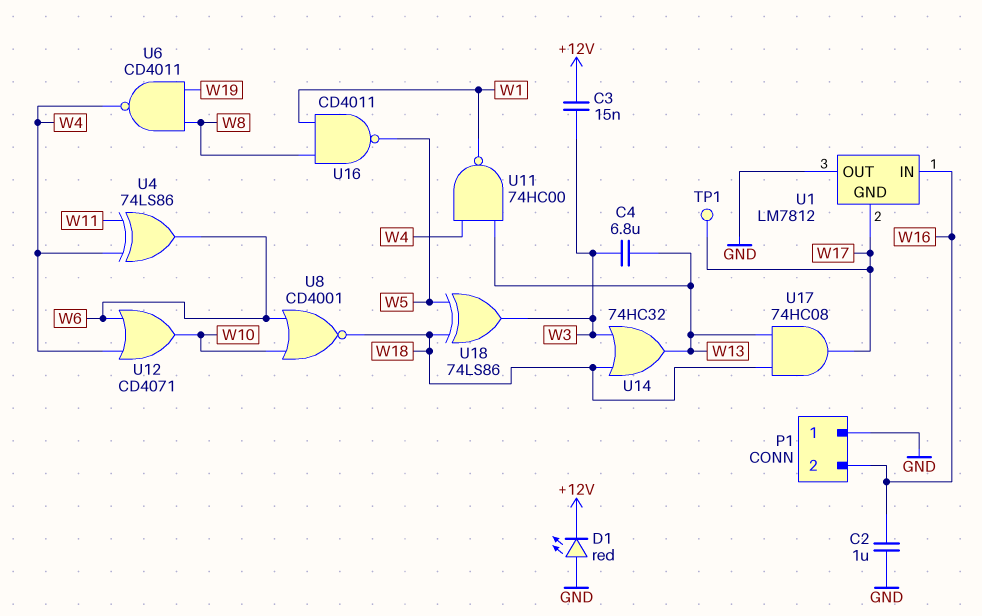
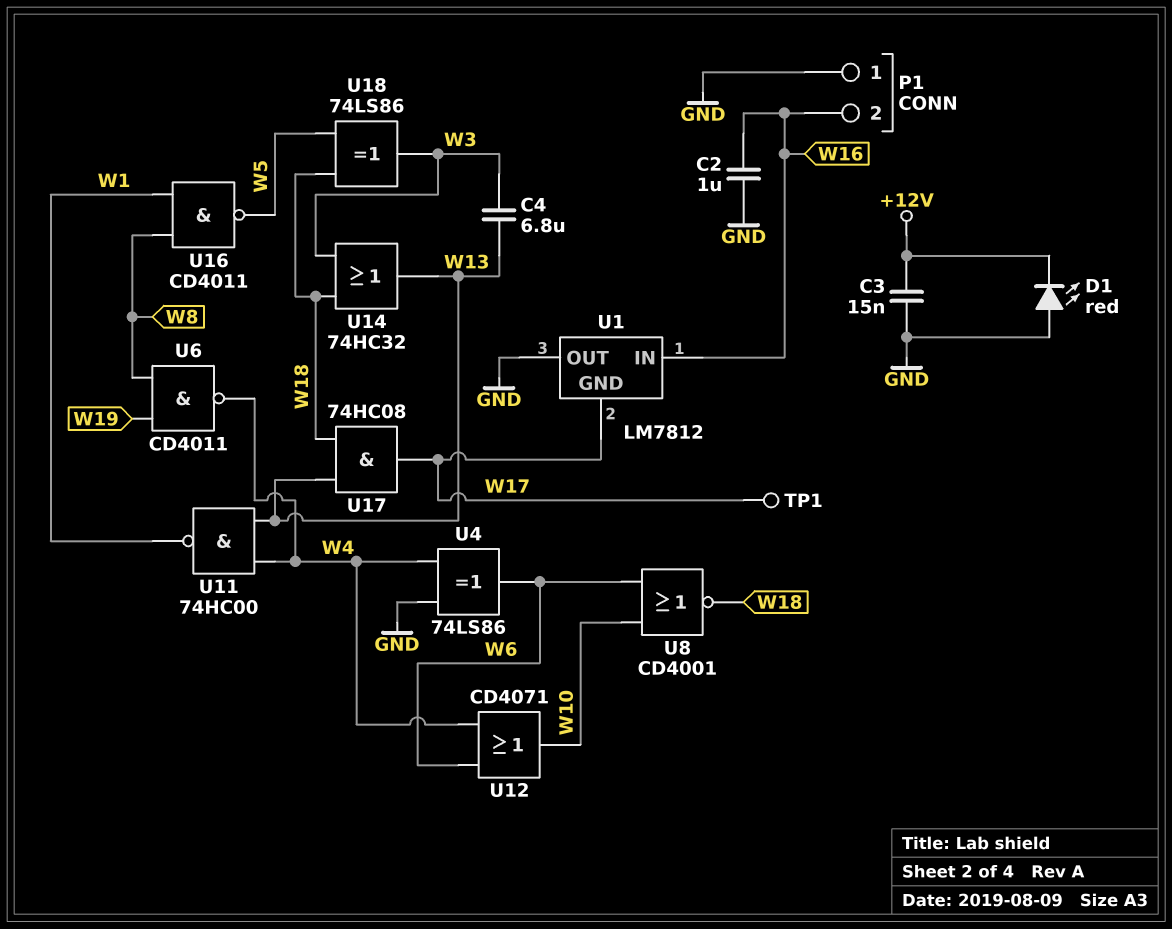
C3: 15nF (+12V, W3) -> 15nF (+12V, GND)
U4: XOR 74LS86 (in W4, in W11, out W6) -> XOR 74LS86 (in GND, in W4, out W6)

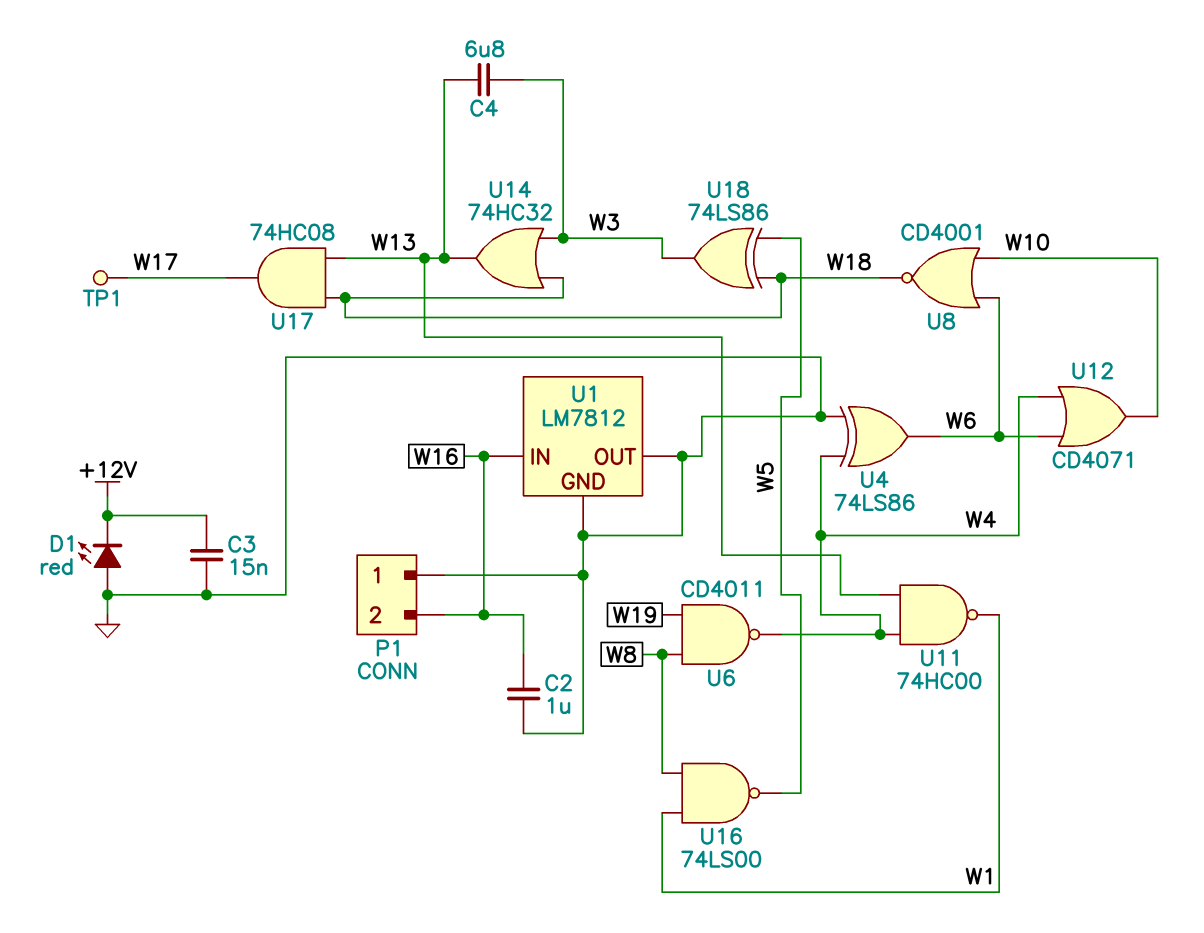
U1 pin GND: W17 -> GND
U16: NAND CD4011 (in W1, in W8, out W5) -> NAND 74LS00 (in W1, in W8, out W5)

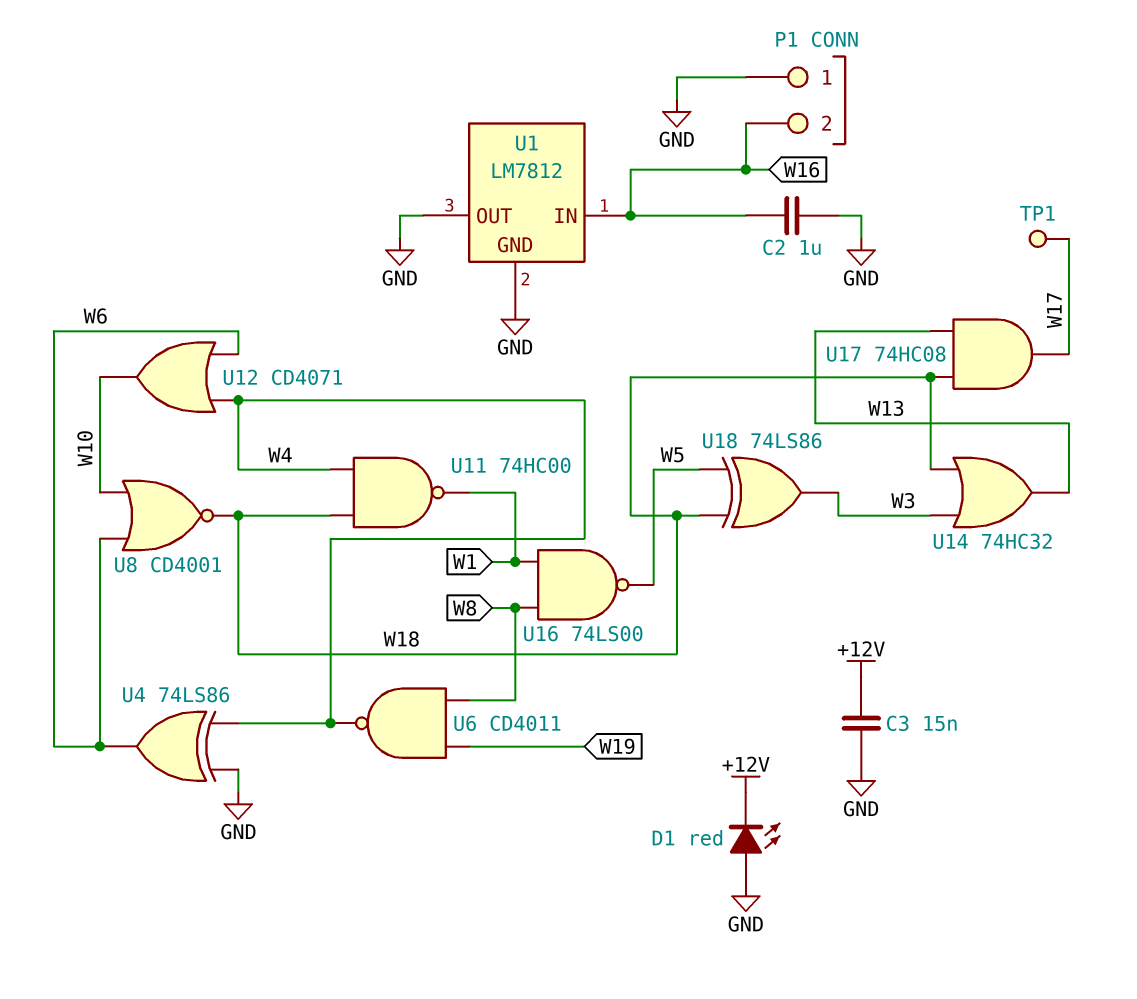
C4: 6.8uF (W3, W13) -> none
U11: NAND 74HC00 (in W4, in W13, out W1) -> NAND 74HC00 (in W4, in W18, out W1)

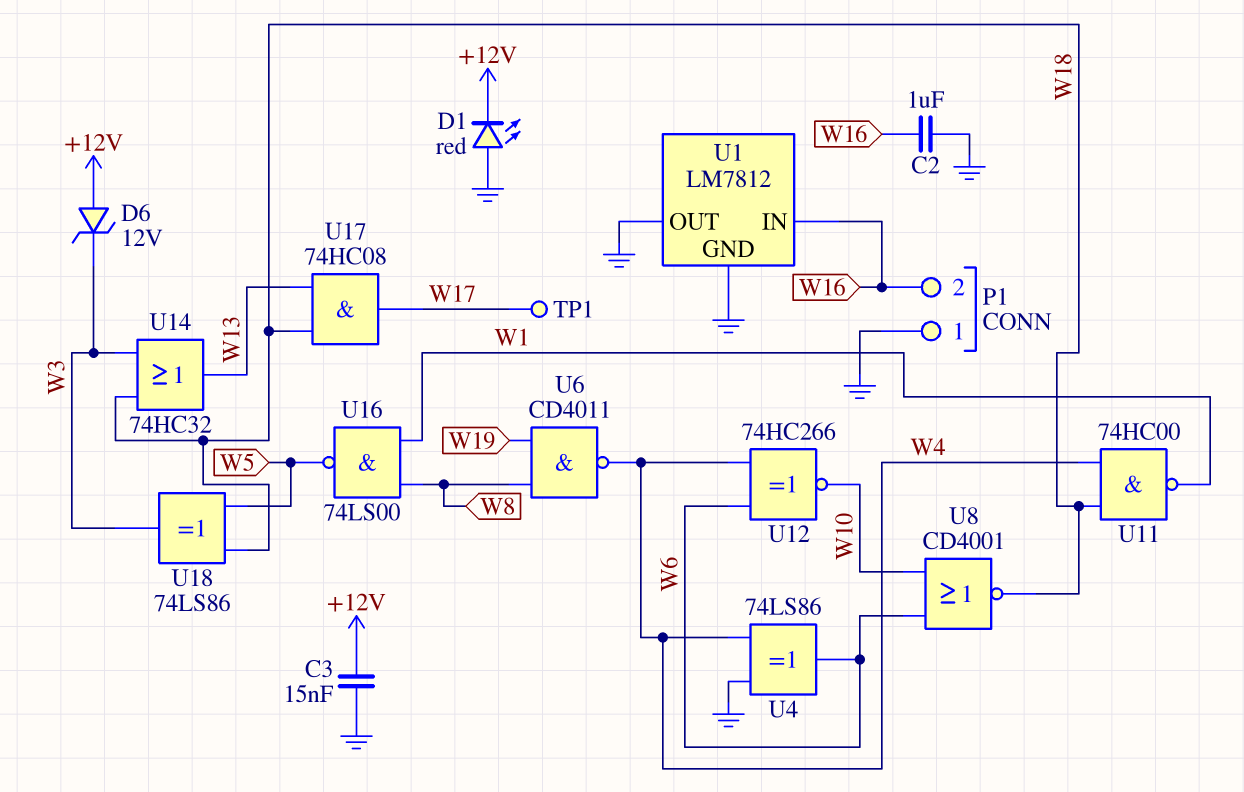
D6: none -> zener 12V (A +12V, K W3)
U12: OR CD4071 (in W4, in W6, out W10) -> XNOR 74HC266 (in W4, in W6, out W10)

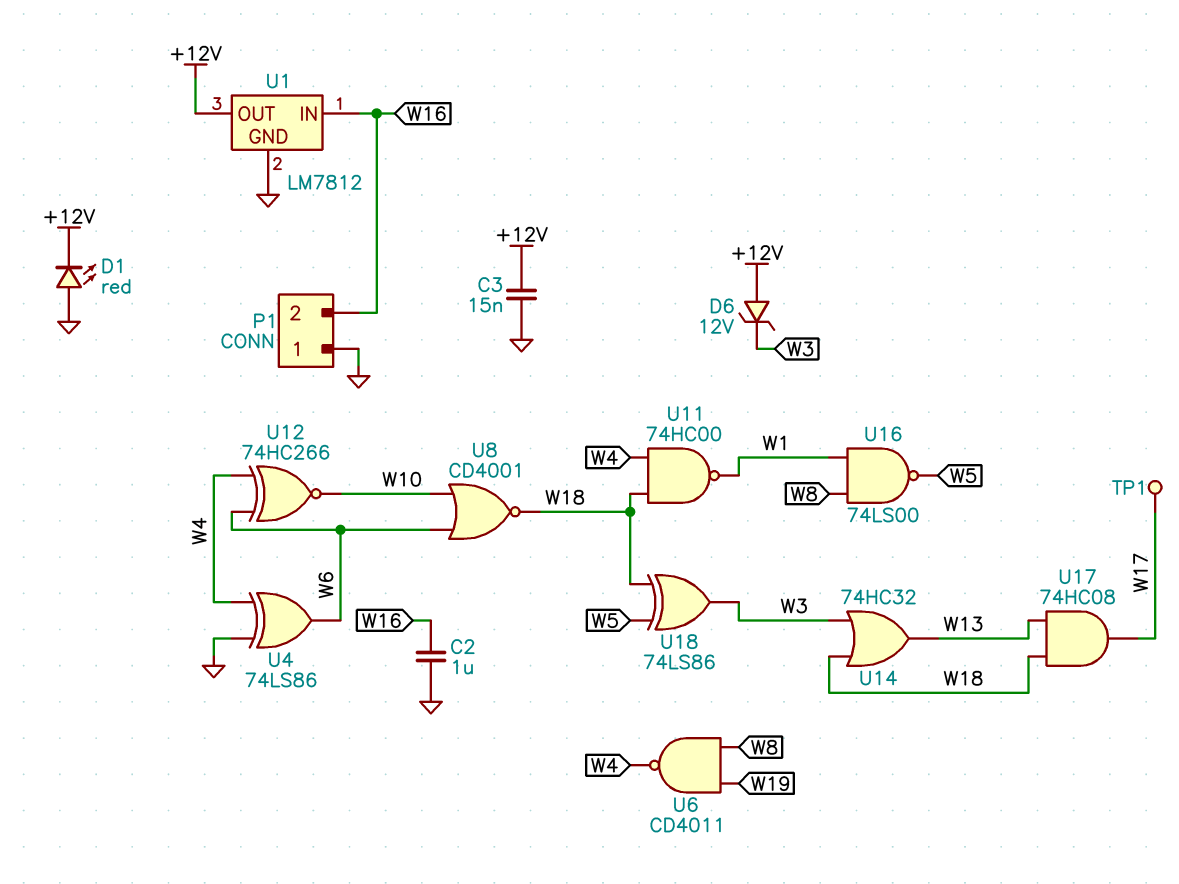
U1 pin OUT: GND -> +12V

